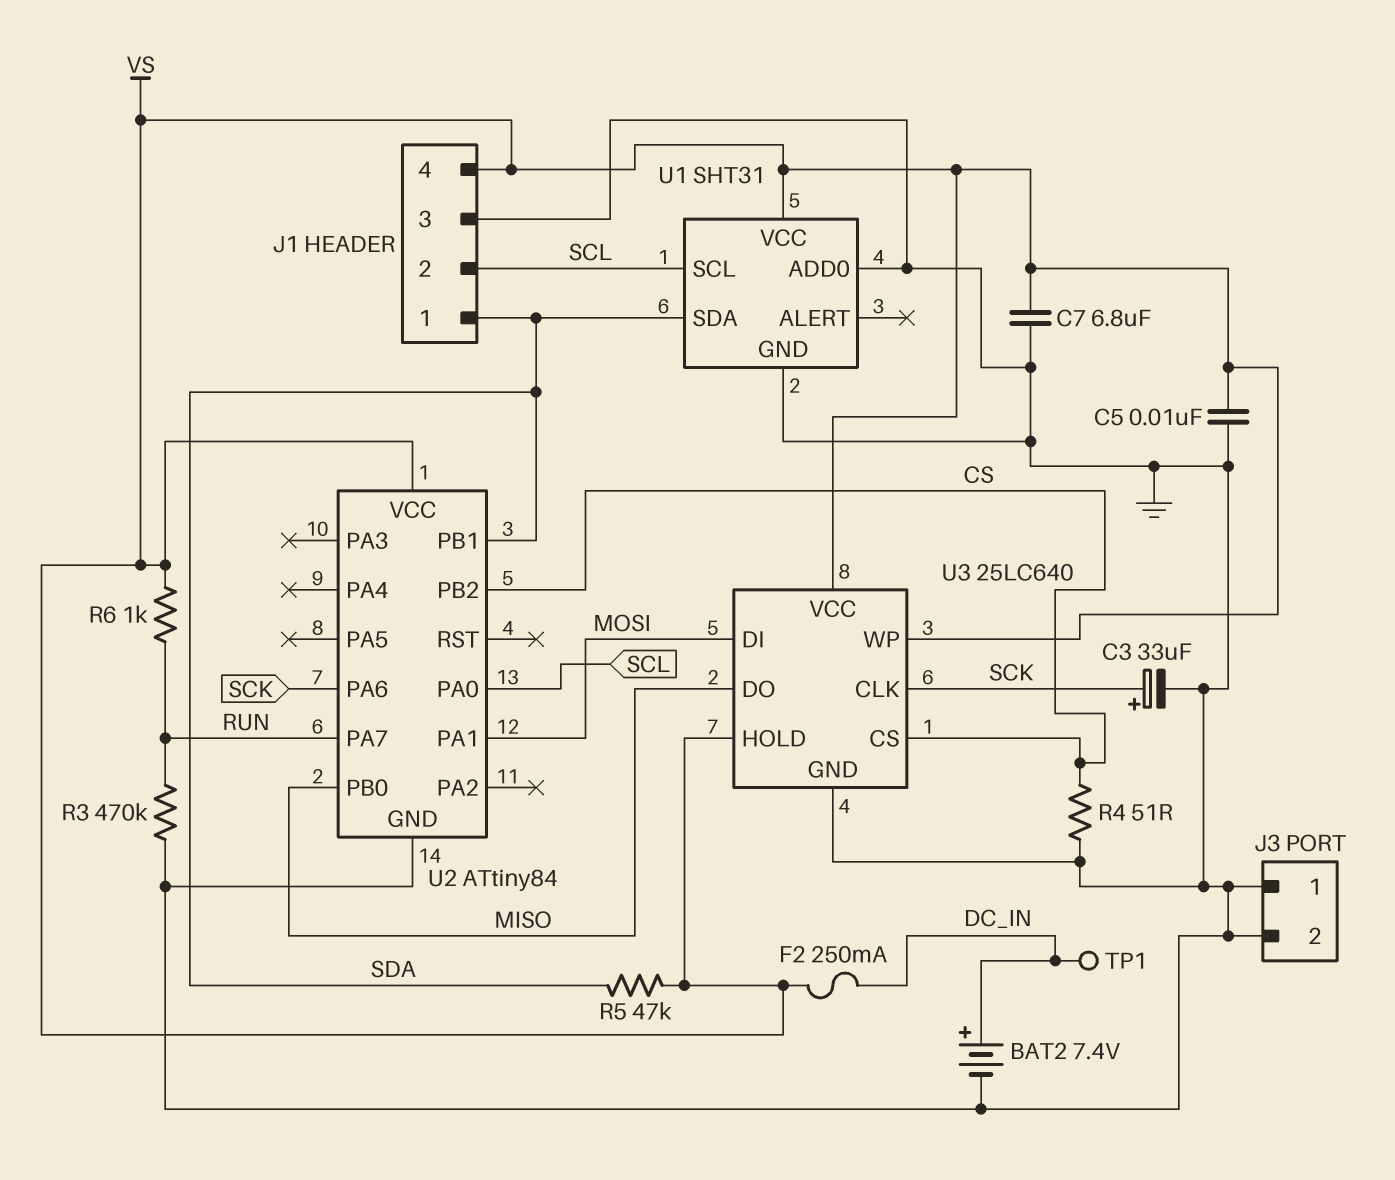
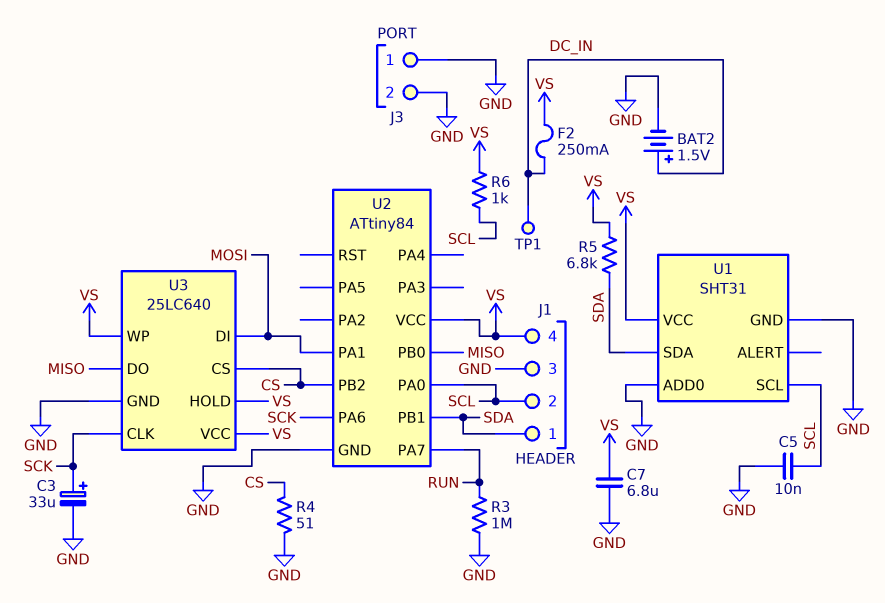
BAT2: 7.4V (plus DC_IN, minus GND) -> 1.5V (plus DC_IN, minus GND)
C5: 10nF (GND, VS) -> 10nF (GND, SCL)
R3: 470k (GND, RUN) -> 1M (GND, RUN)
R5: 47k (SDA, VS) -> 6.8k (SDA, VS)
R6: 1k (RUN, VS) -> 1k (SCL, VS)

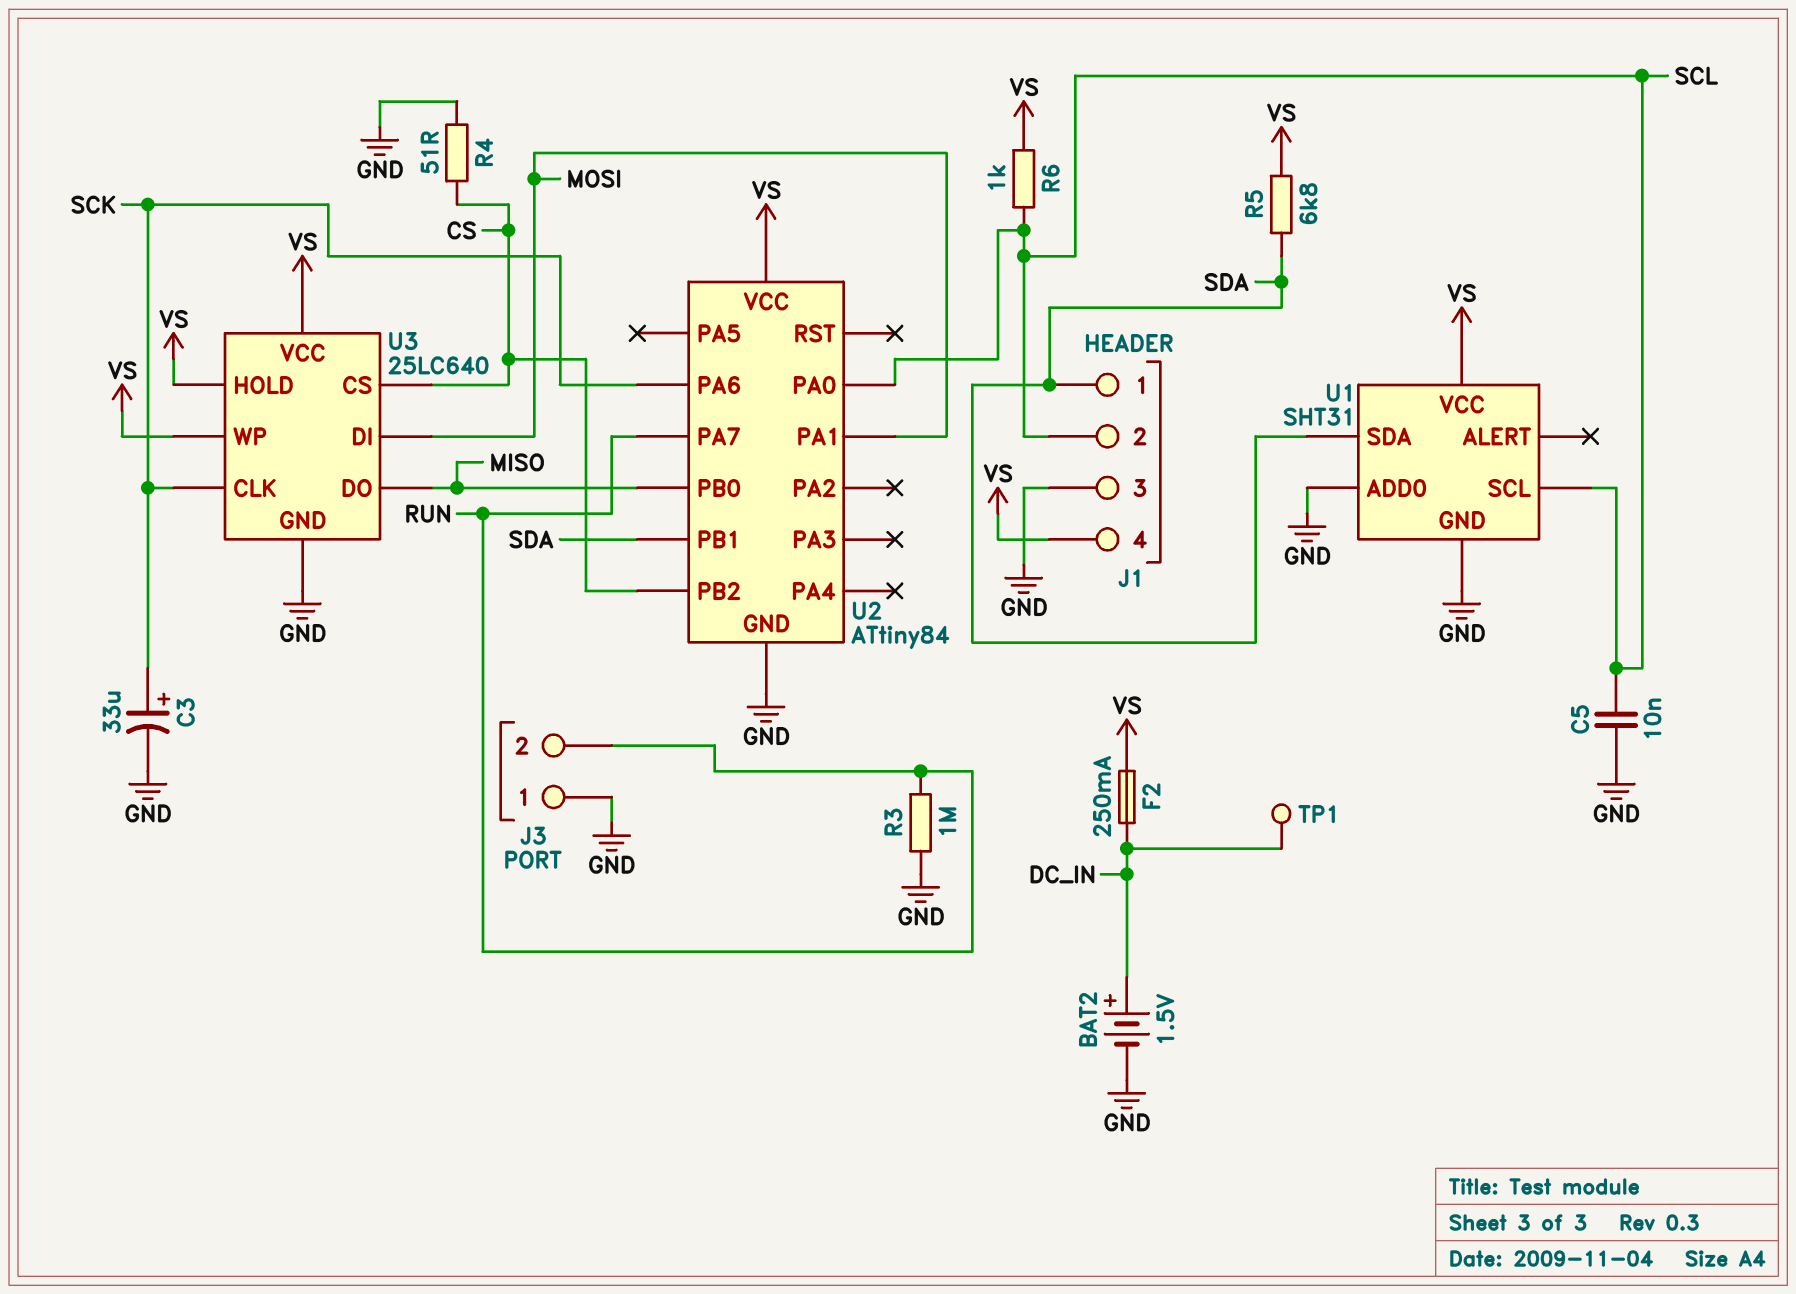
C7: 6.8uF (GND, VS) -> none
J3 pin 2: GND -> RUN

